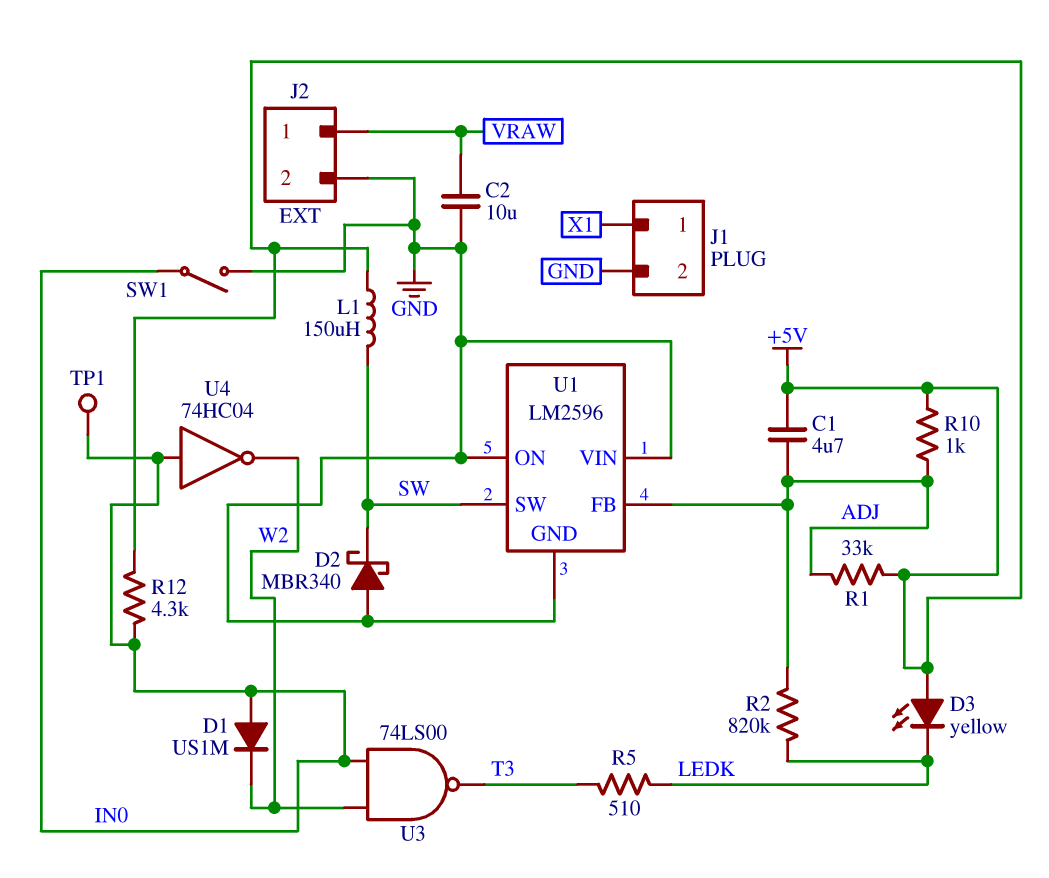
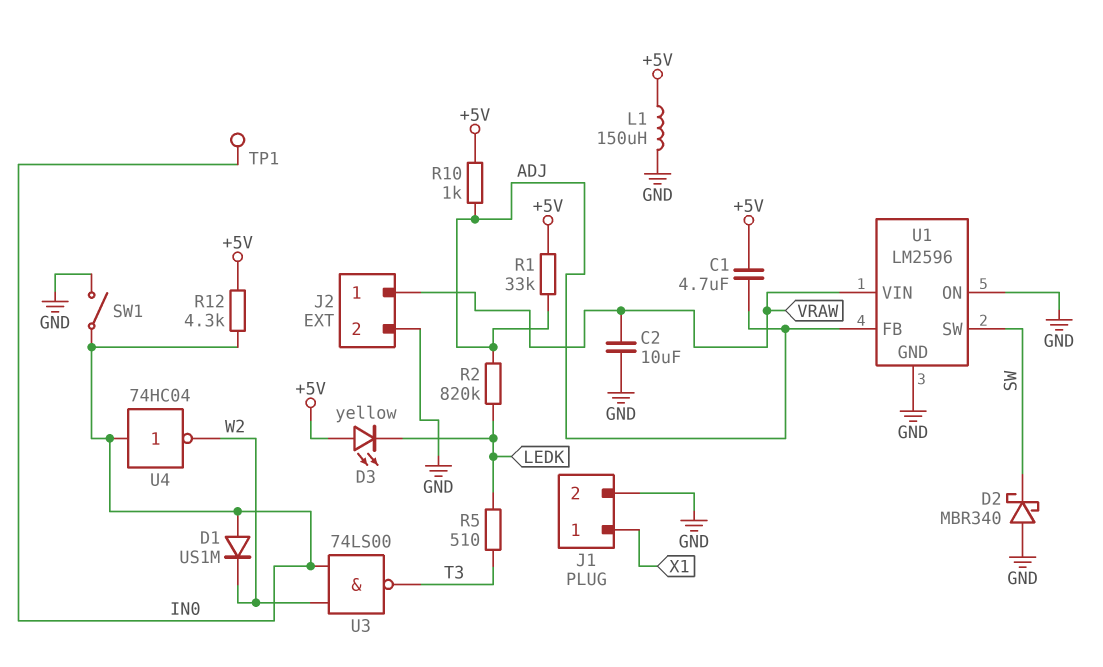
L1: 150uH (+5V, SW) -> 150uH (+5V, GND)
U1 pin VIN: GND -> VRAW

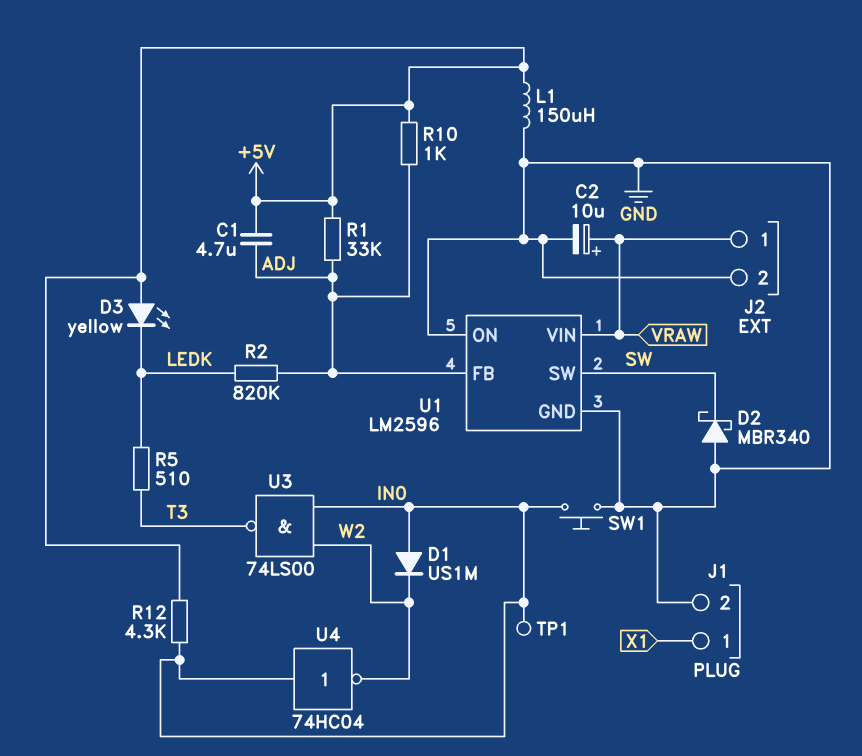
C2: 10uF (GND, VRAW) -> 10uF (plus VRAW, minus GND)
SW1: switch (GND, IN0) -> button (GND, IN0)

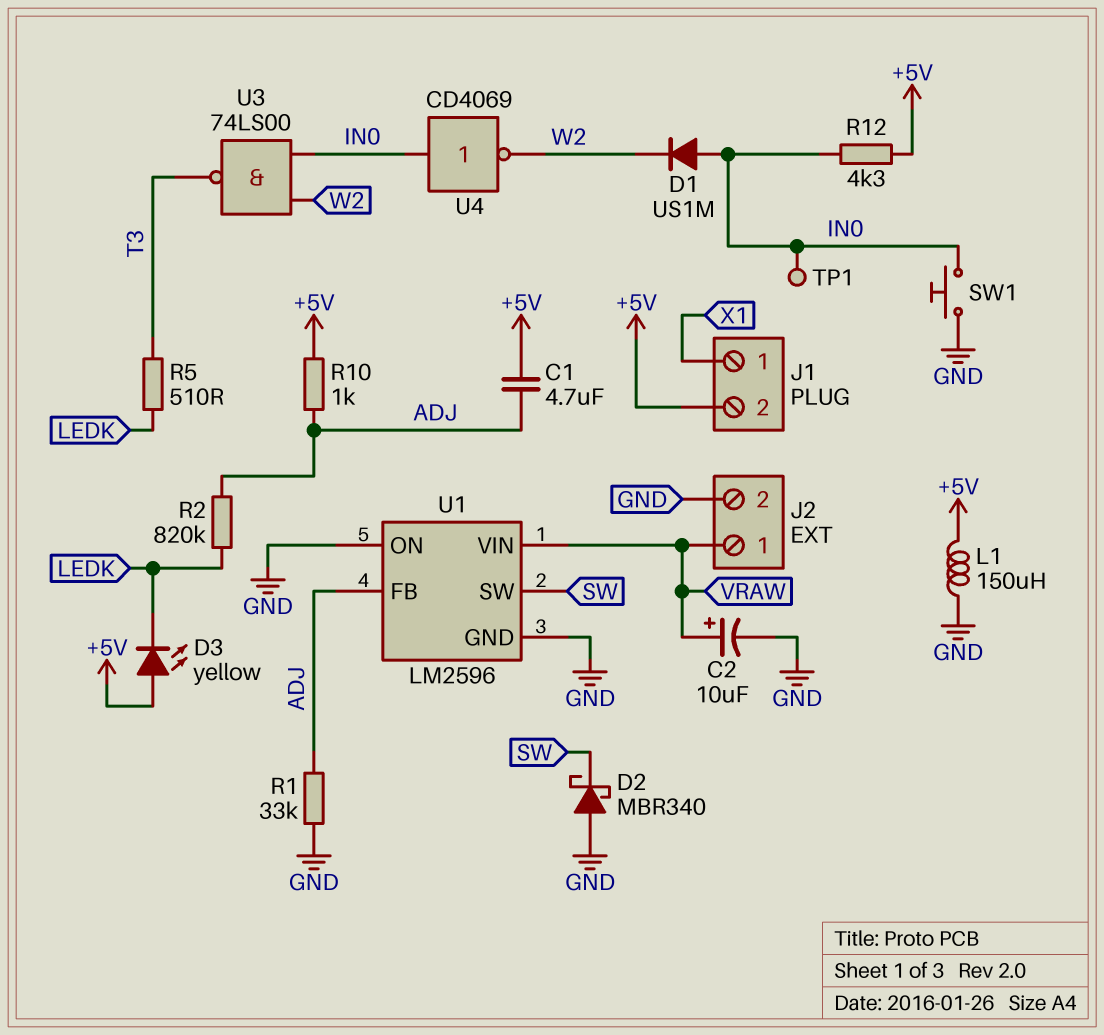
J1 pin 2: GND -> +5V
R1: 33k (+5V, ADJ) -> 33k (ADJ, GND)
U4: NOT 74HC04 (in IN0, out W2) -> NOT CD4069 (in IN0, out W2)

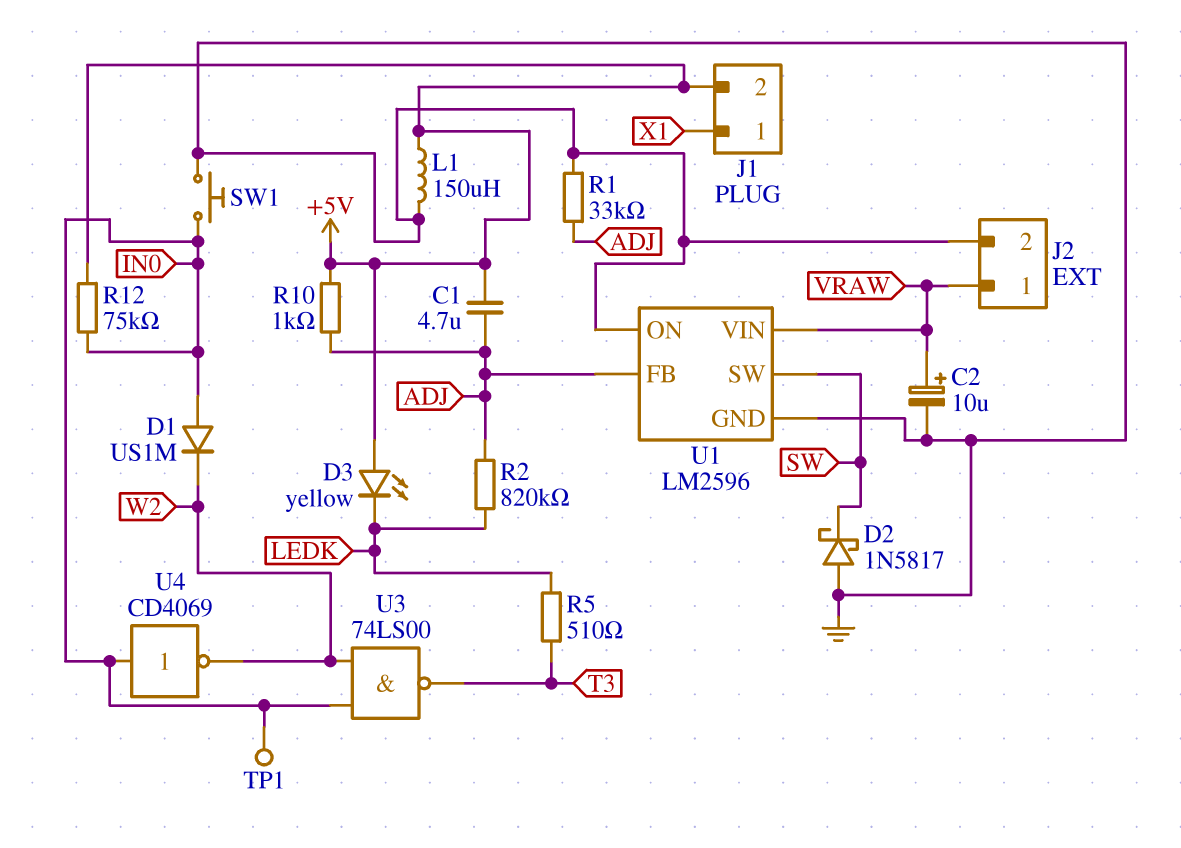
D2: schottky MBR340 (A GND, K SW) -> schottky 1N5817 (A GND, K SW)
R12: 4.3k (+5V, IN0) -> 75k (+5V, IN0)

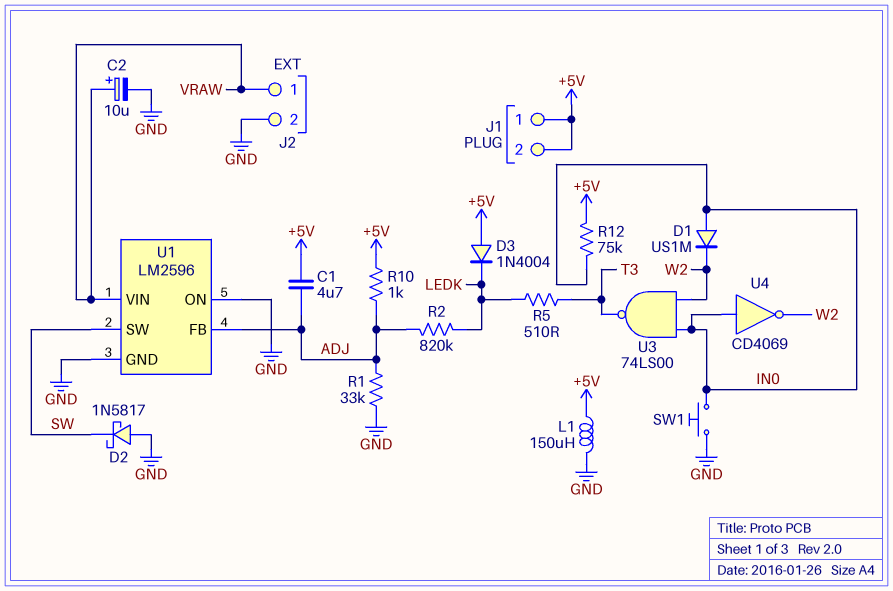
D3: LED yellow (A +5V, K LEDK) -> diode 1N4004 (A +5V, K LEDK)
J1 pin 1: X1 -> +5V
TP1: test point (IN0) -> none

